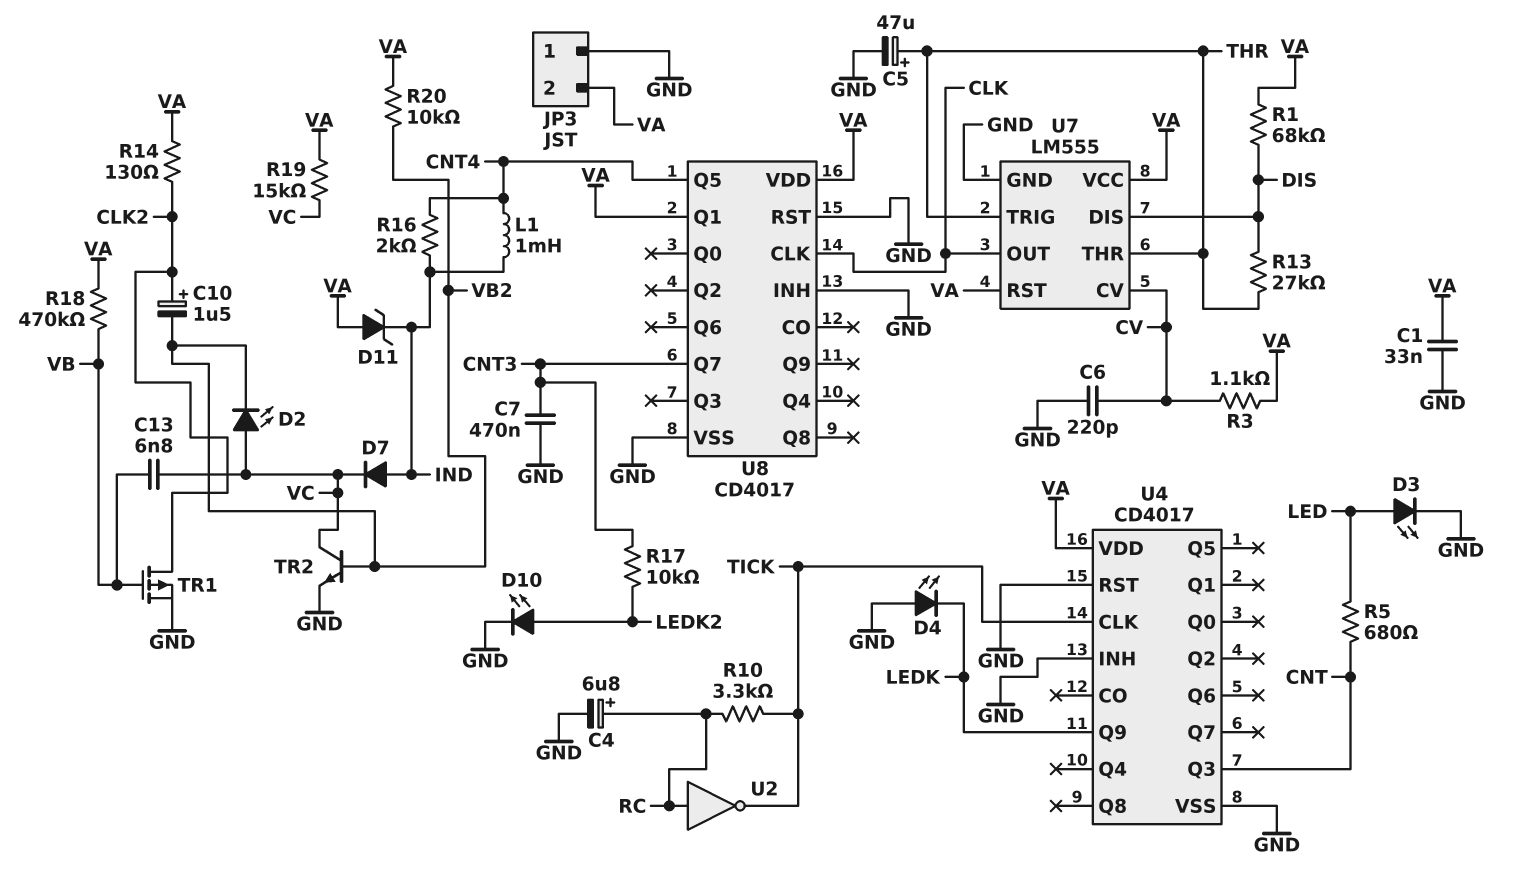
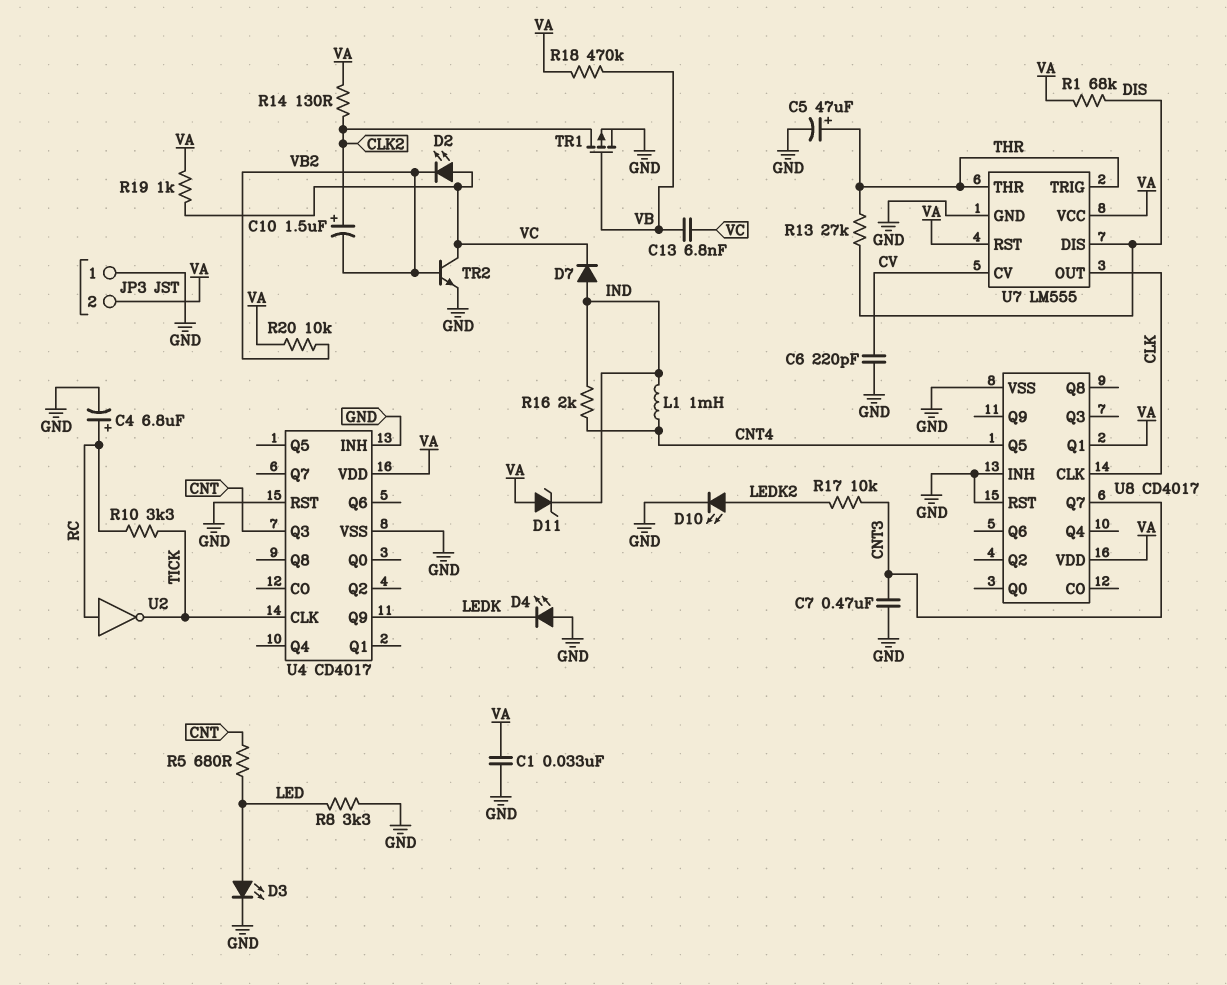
R3: 1.1k (CV, VA) -> none
R8: none -> 3.3k (GND, LED)
R19: 15k (VA, VC) -> 1k (VA, VC)

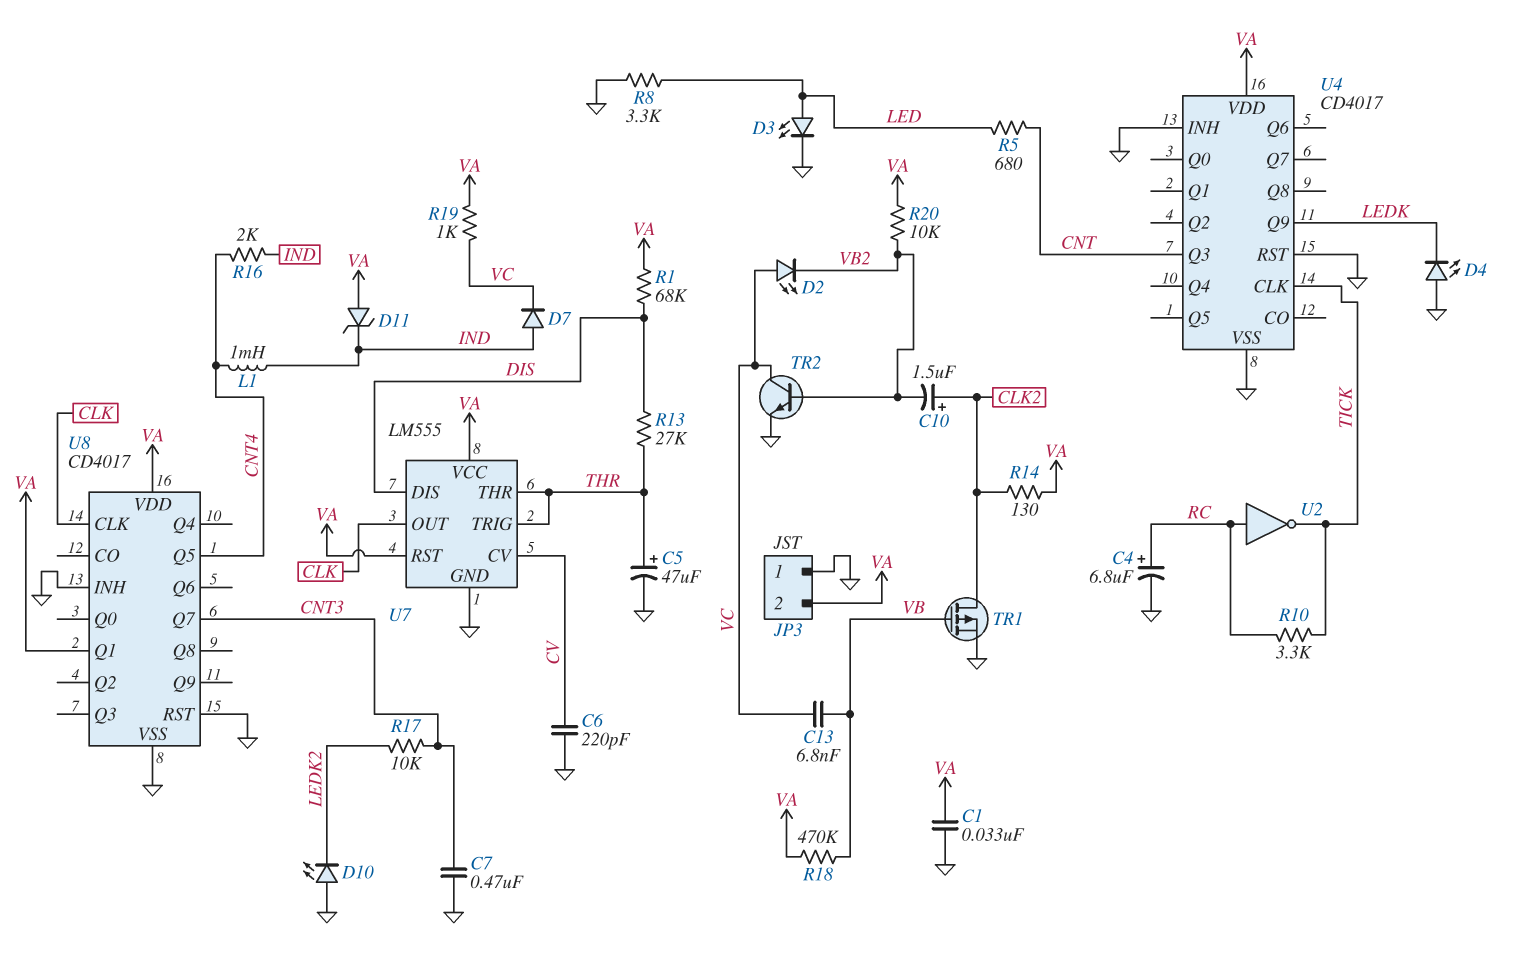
D10: LED (A LEDK2, K GND) -> LED (A GND, K LEDK2)

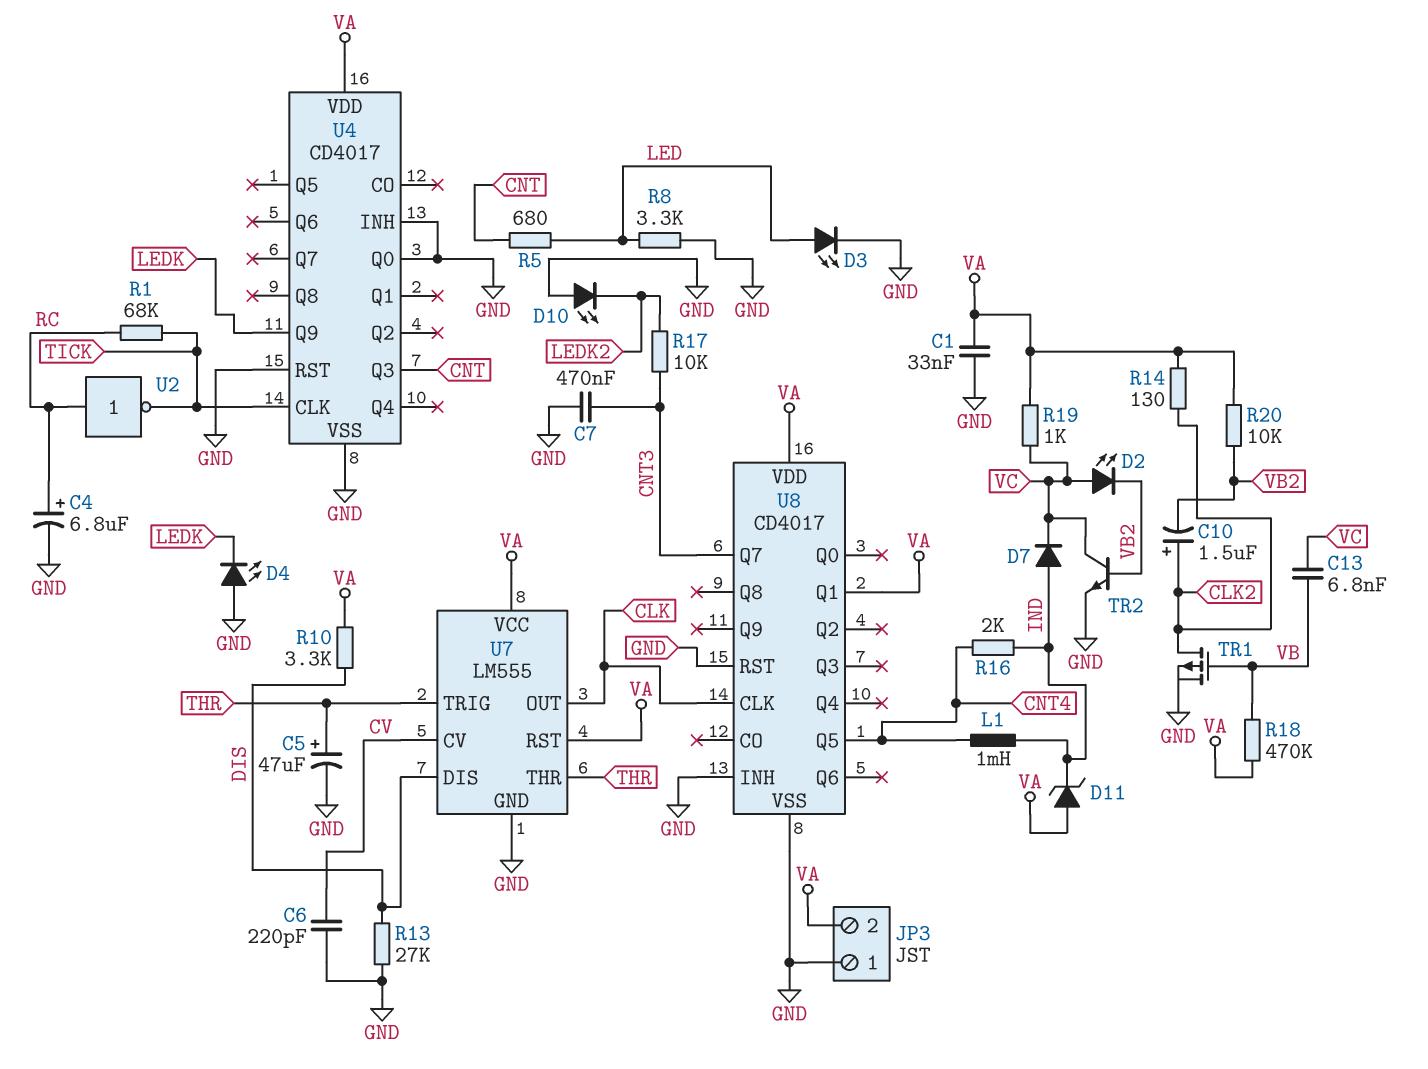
R1: 68k (DIS, VA) -> 68k (RC, TICK)
R10: 3.3k (RC, TICK) -> 3.3k (DIS, VA)
R13: 27k (DIS, THR) -> 27k (DIS, GND)
U4 pin Q0: none -> GND

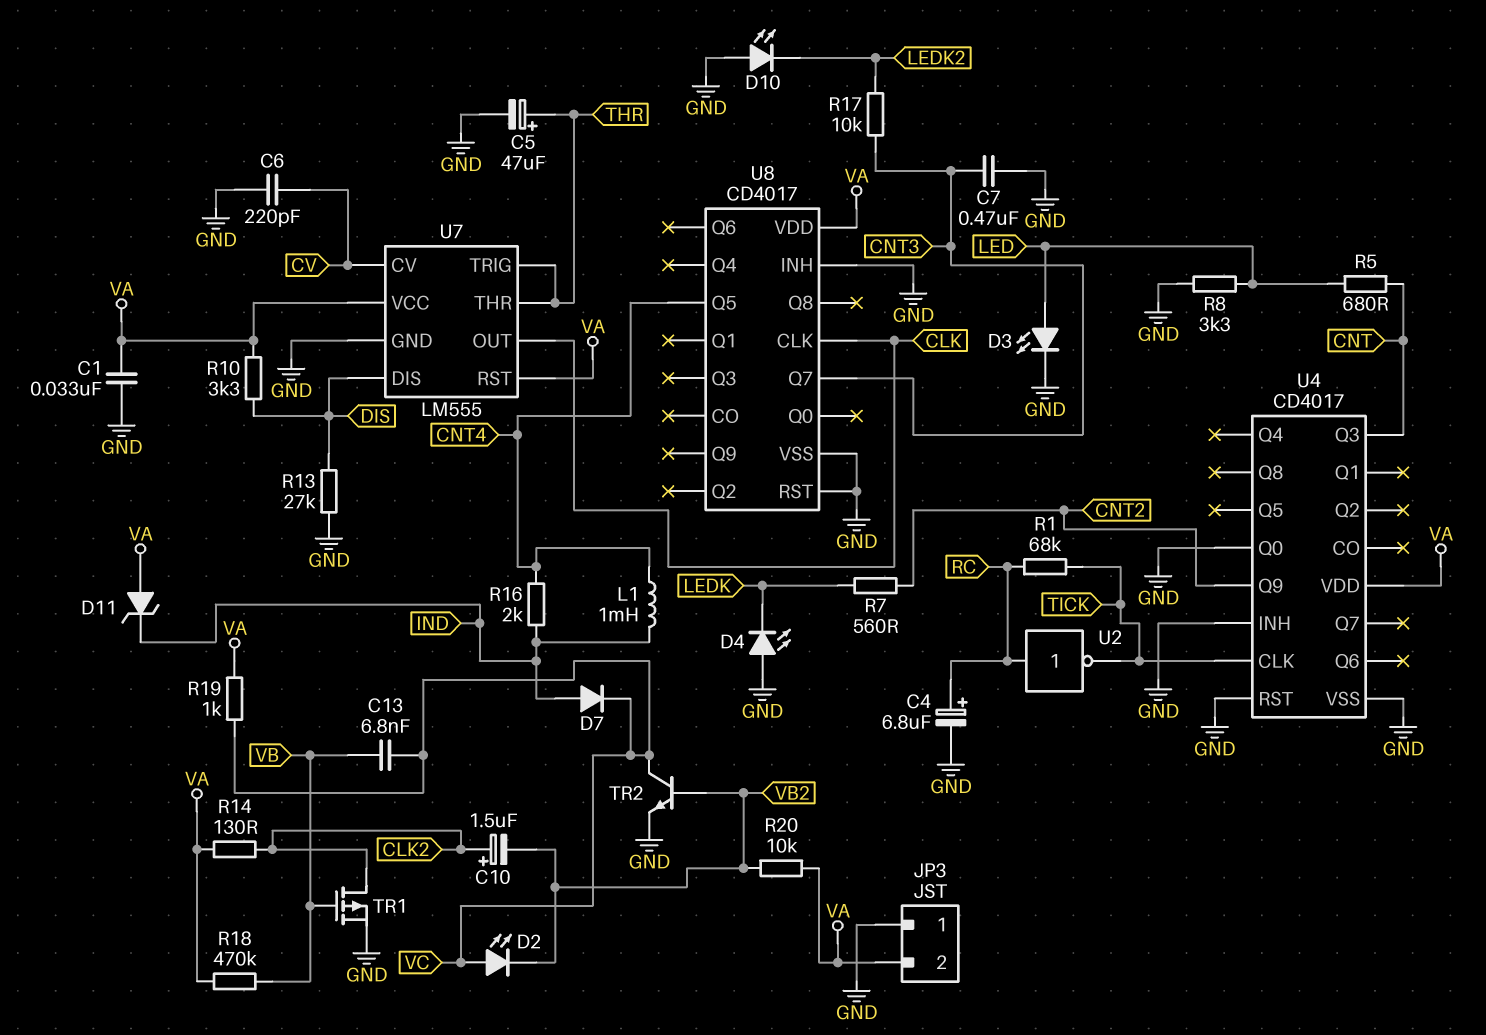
R7: none -> 560 (CNT2, LEDK)
U4 pin Q9: LEDK -> CNT2
U8 pin Q1: VA -> none

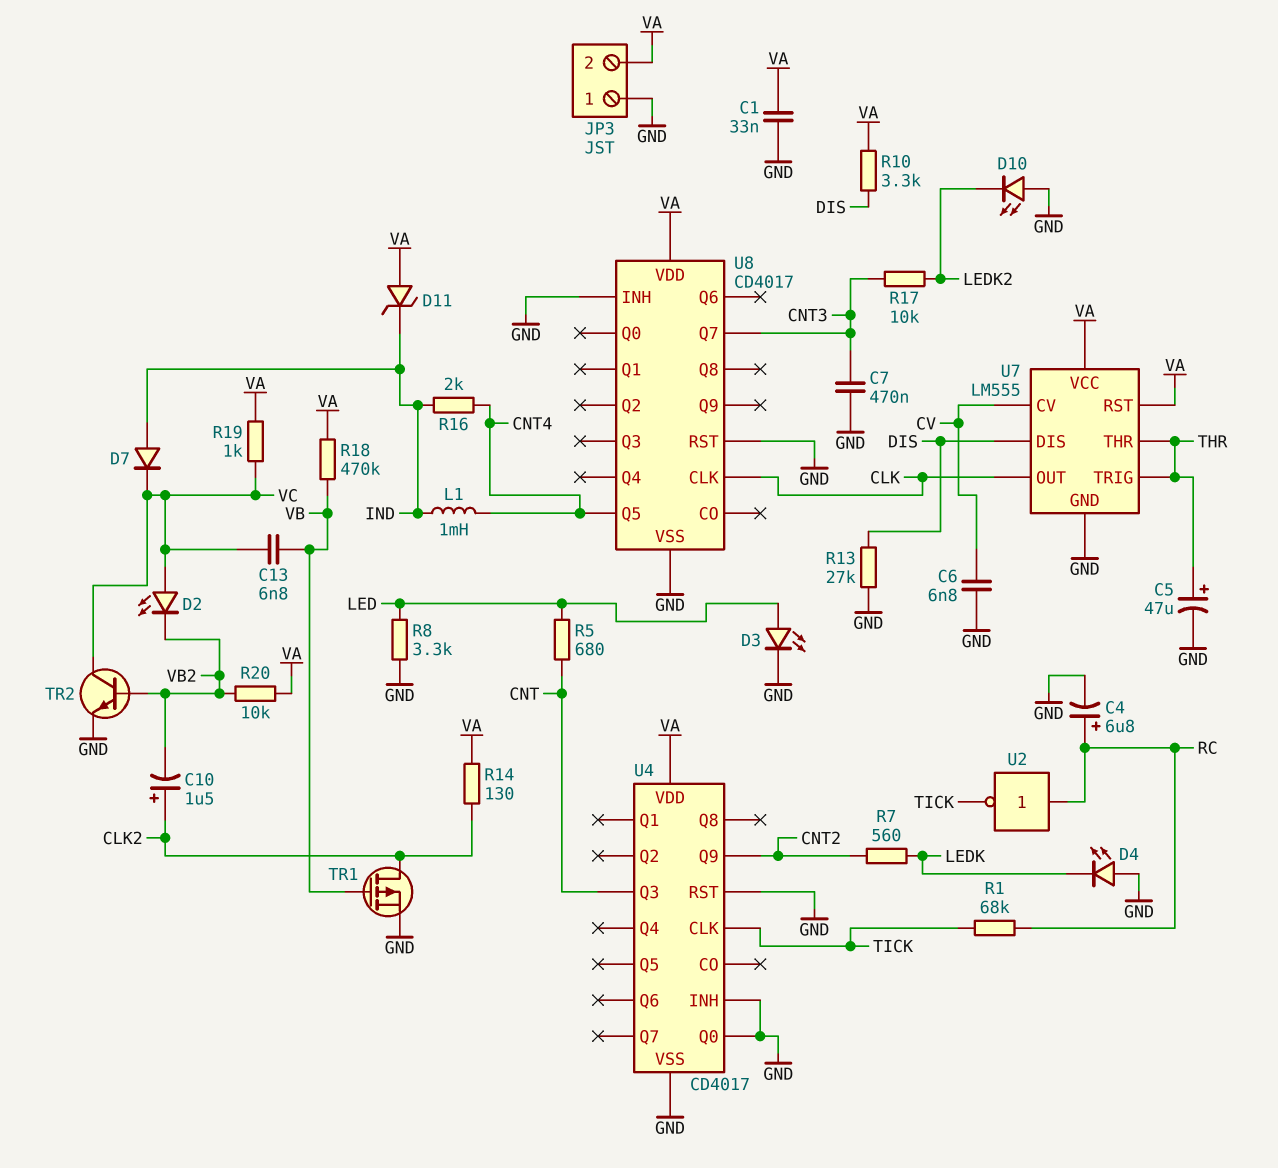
C6: 220pF (CV, GND) -> 6.8nF (CV, GND)

